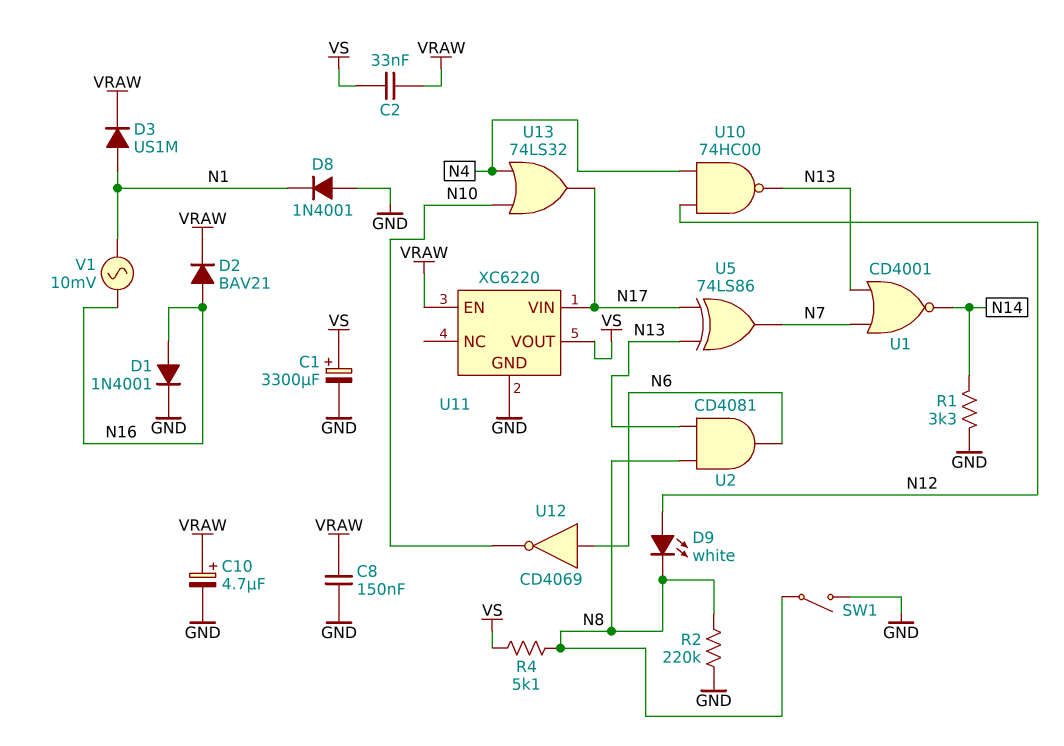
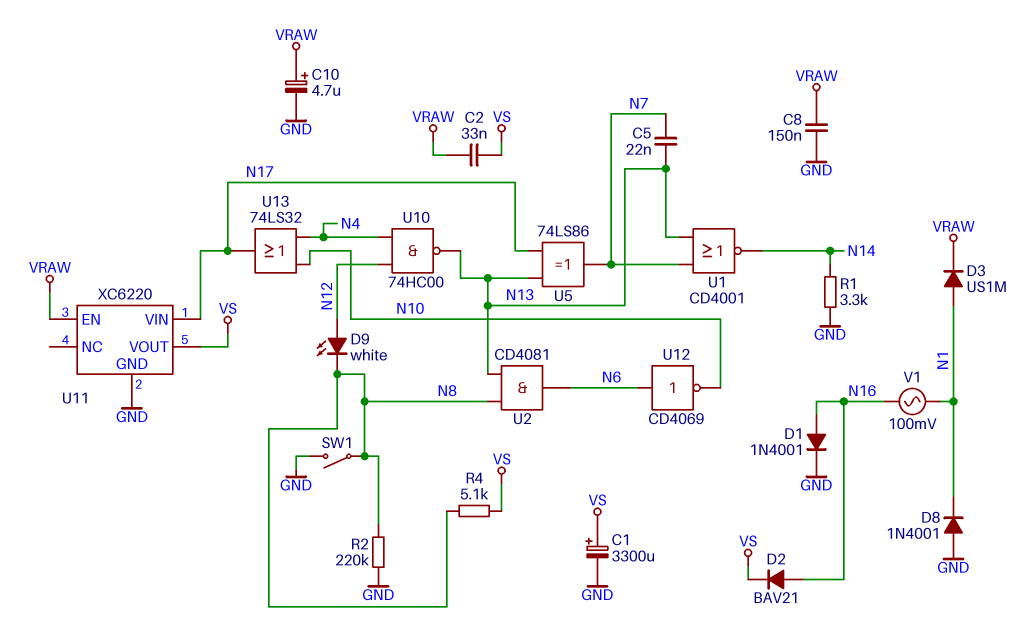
C5: none -> 22nF (N7, N13)
D2: diode BAV21 (A N16, K VRAW) -> diode BAV21 (A N16, K VS)
V1: AC 10mV (N1, N16) -> AC 100mV (N1, N16)

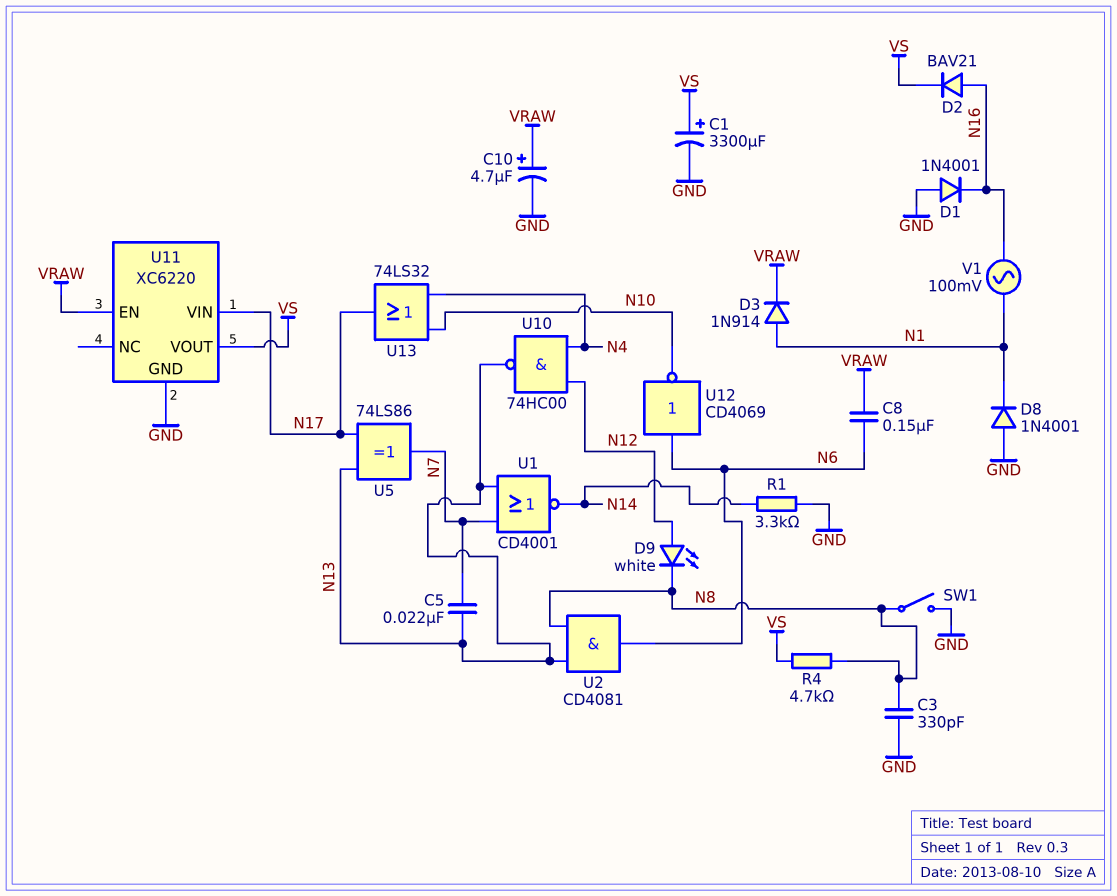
C2: 33nF (VRAW, VS) -> none
C3: none -> 330pF (GND, N8)
C8: 150nF (GND, VRAW) -> 150nF (N6, VRAW)
D1: diode 1N4001 (A N16, K GND) -> diode 1N4001 (A GND, K N16)
D3: diode US1M (A N1, K VRAW) -> diode 1N914 (A N1, K VRAW)
R2: 220k (GND, N8) -> none
R4: 5.1k (N8, VS) -> 4.7k (N8, VS)

